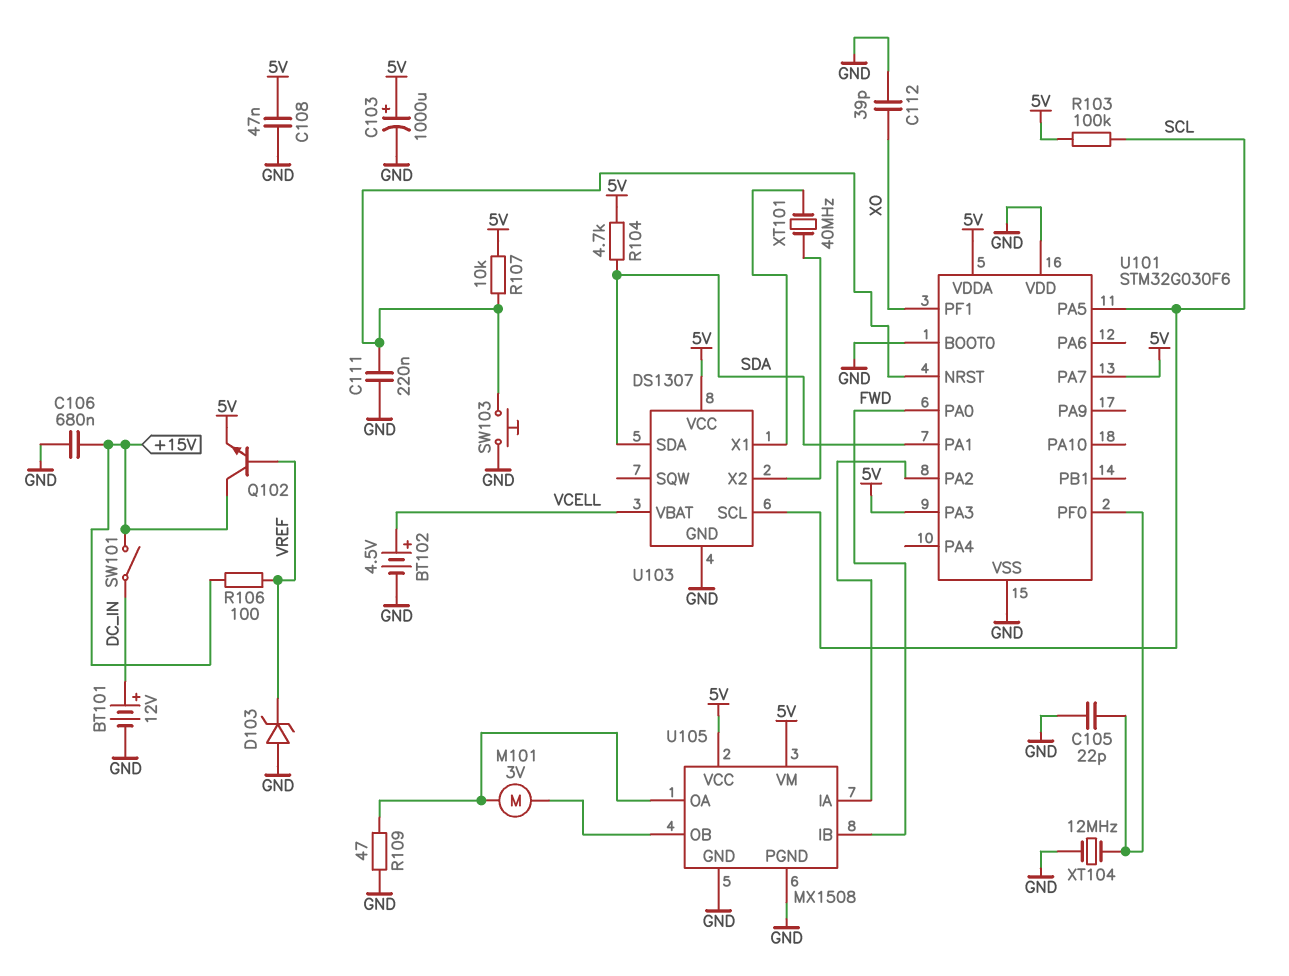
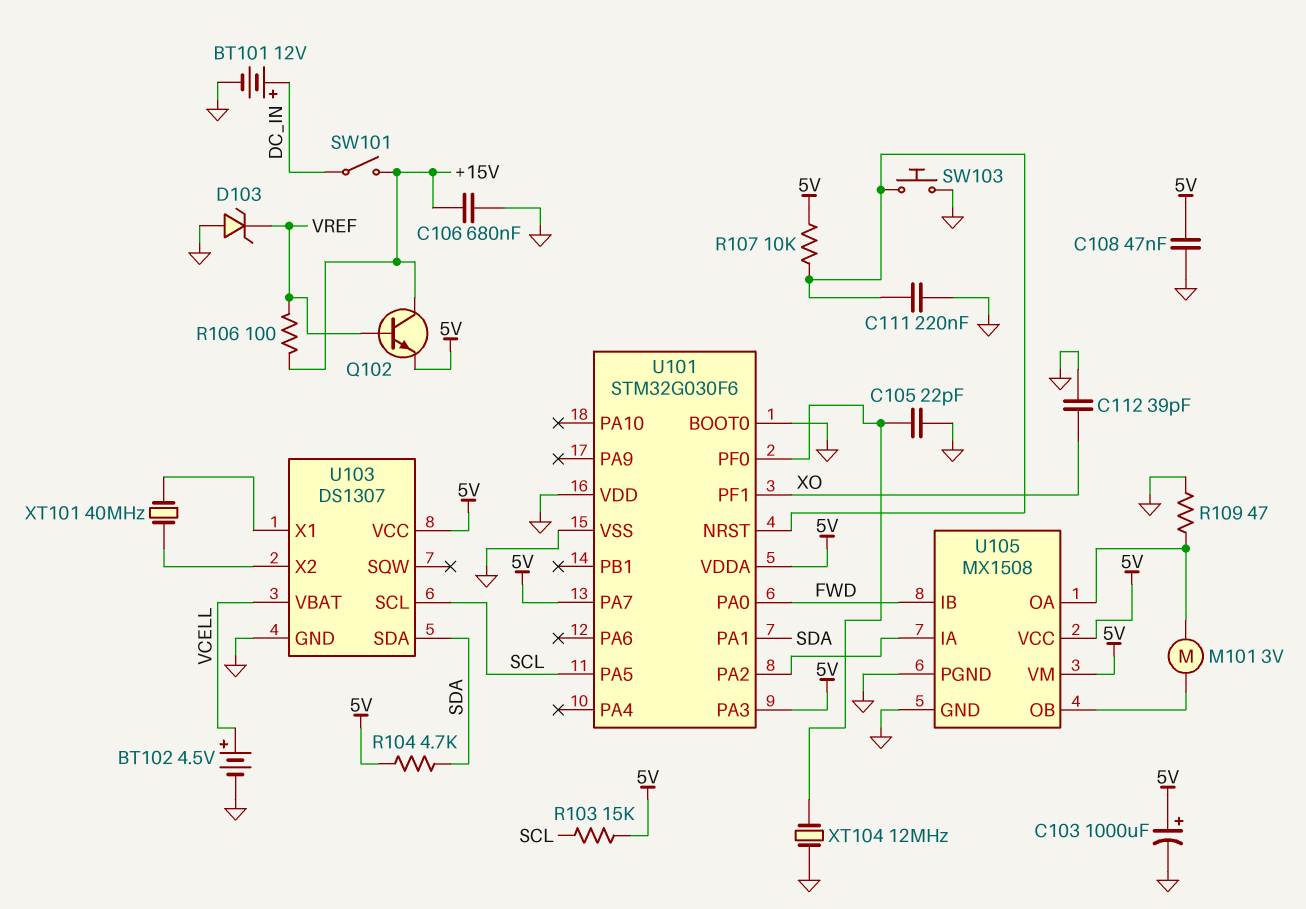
R103: 100k (5V, SCL) -> 15k (5V, SCL)

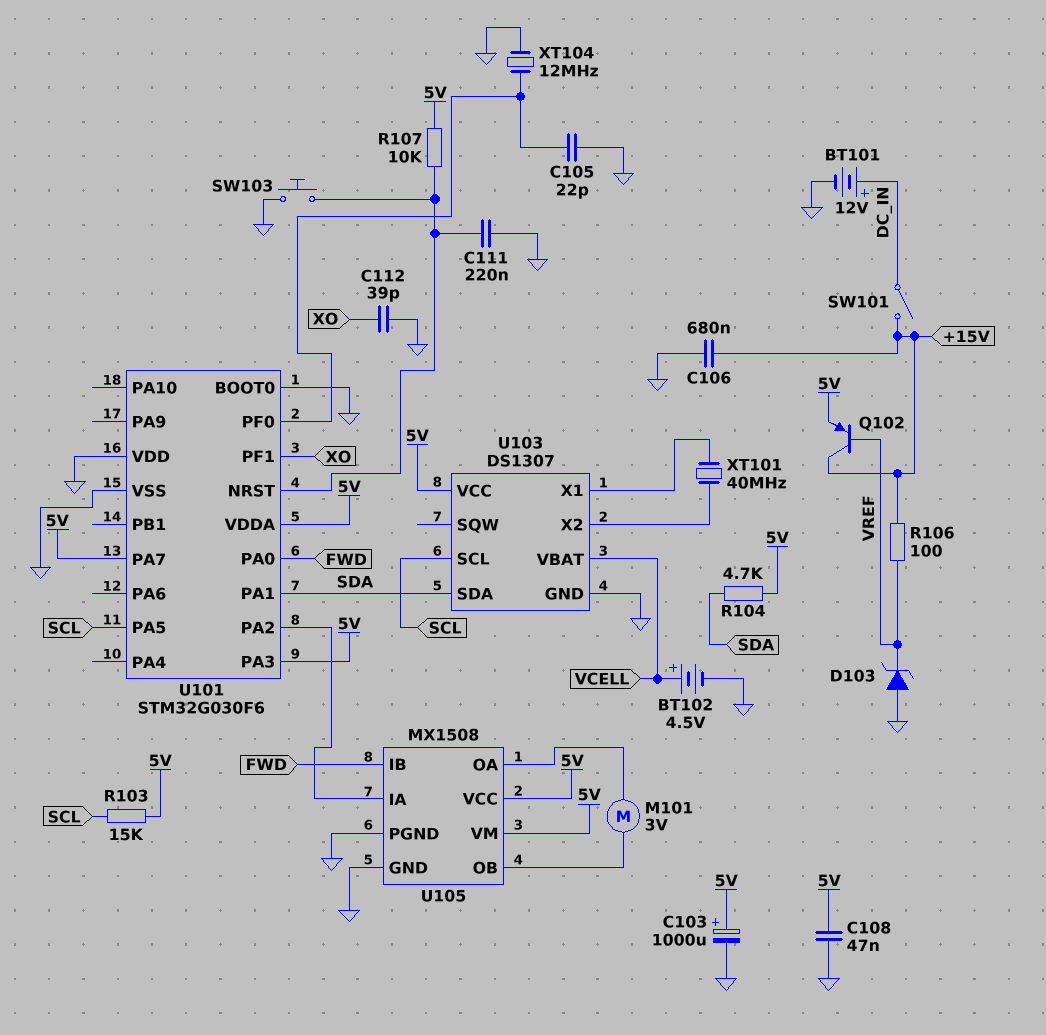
Q102: NPN (B VREF, C +15V, E 5V) -> PNP (B VREF, C +15V, E 5V)
R109: 47 (GND, U105/OA) -> none

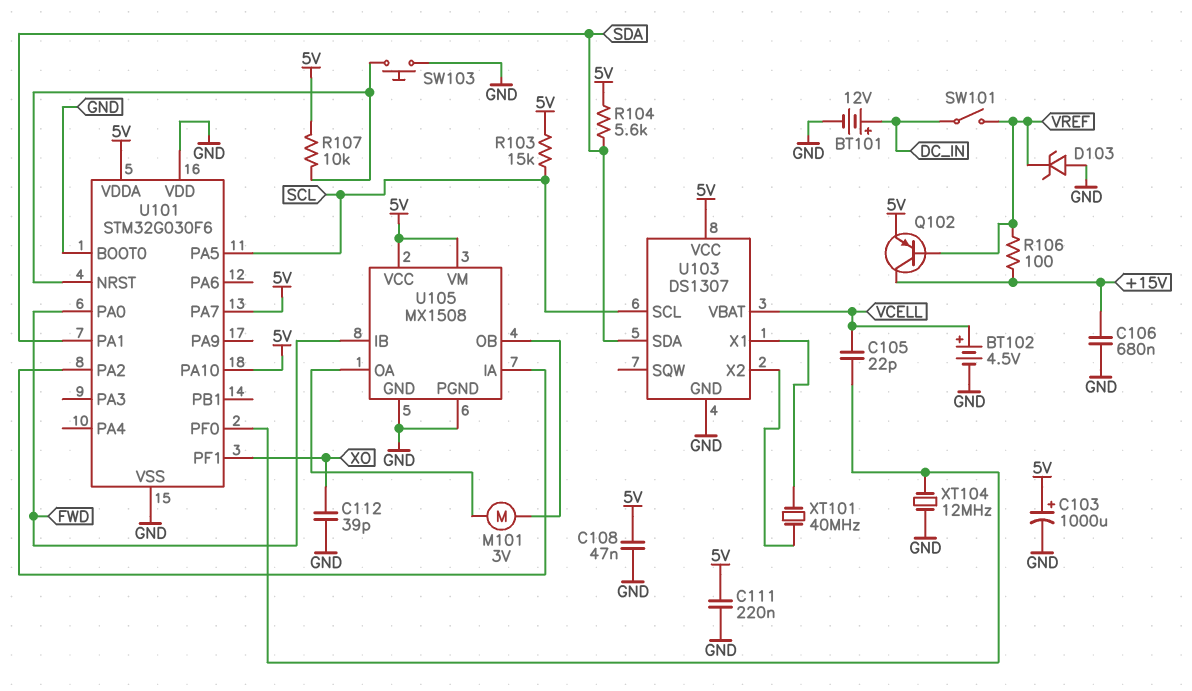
C105: 22pF (GND, U101/PF0) -> 22pF (U101/PF0, VCELL)
C111: 220nF (GND, U101/NRST) -> 220nF (5V, GND)
R104: 4.7k (5V, SDA) -> 5.6k (5V, SDA)
SW101: switch (+15V, DC_IN) -> switch (DC_IN, VREF)
U101 pin PA3: 5V -> none
U101 pin PA10: none -> 5V

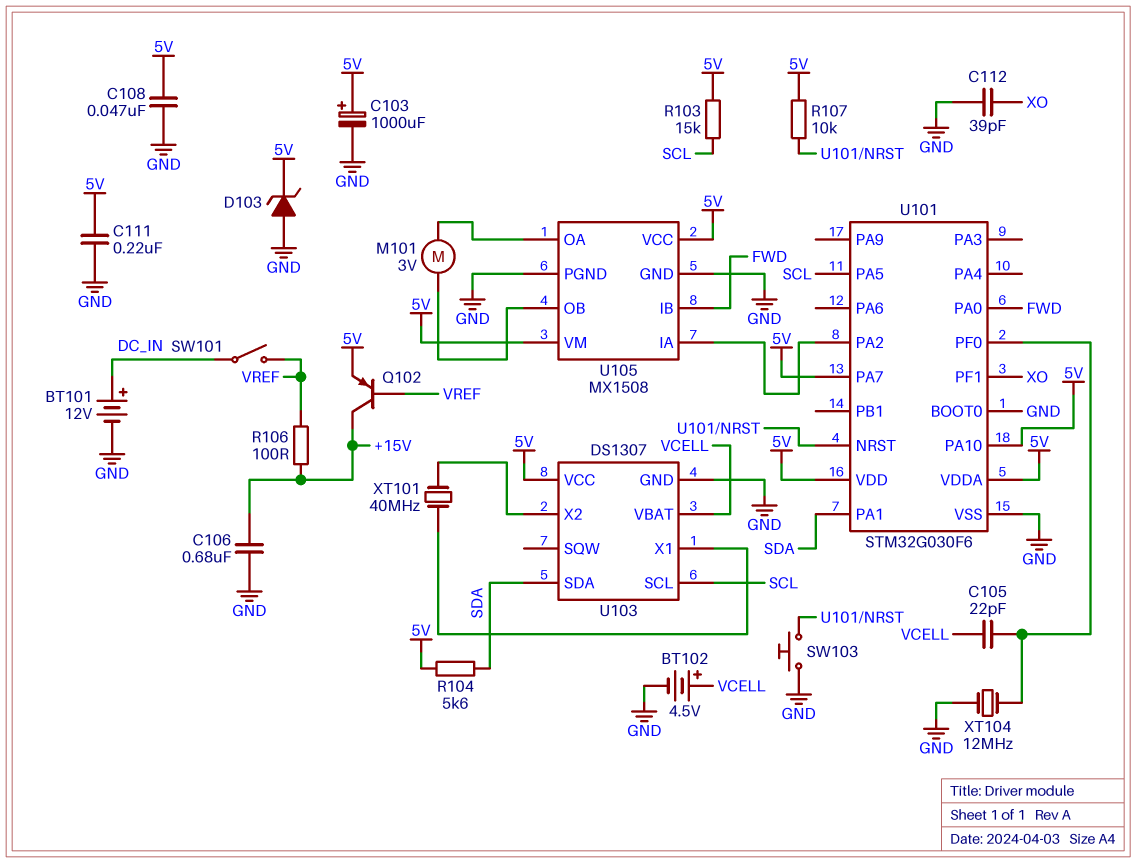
D103: zener (A GND, K VREF) -> zener (A GND, K 5V)
U101 pin VDD: GND -> 5V

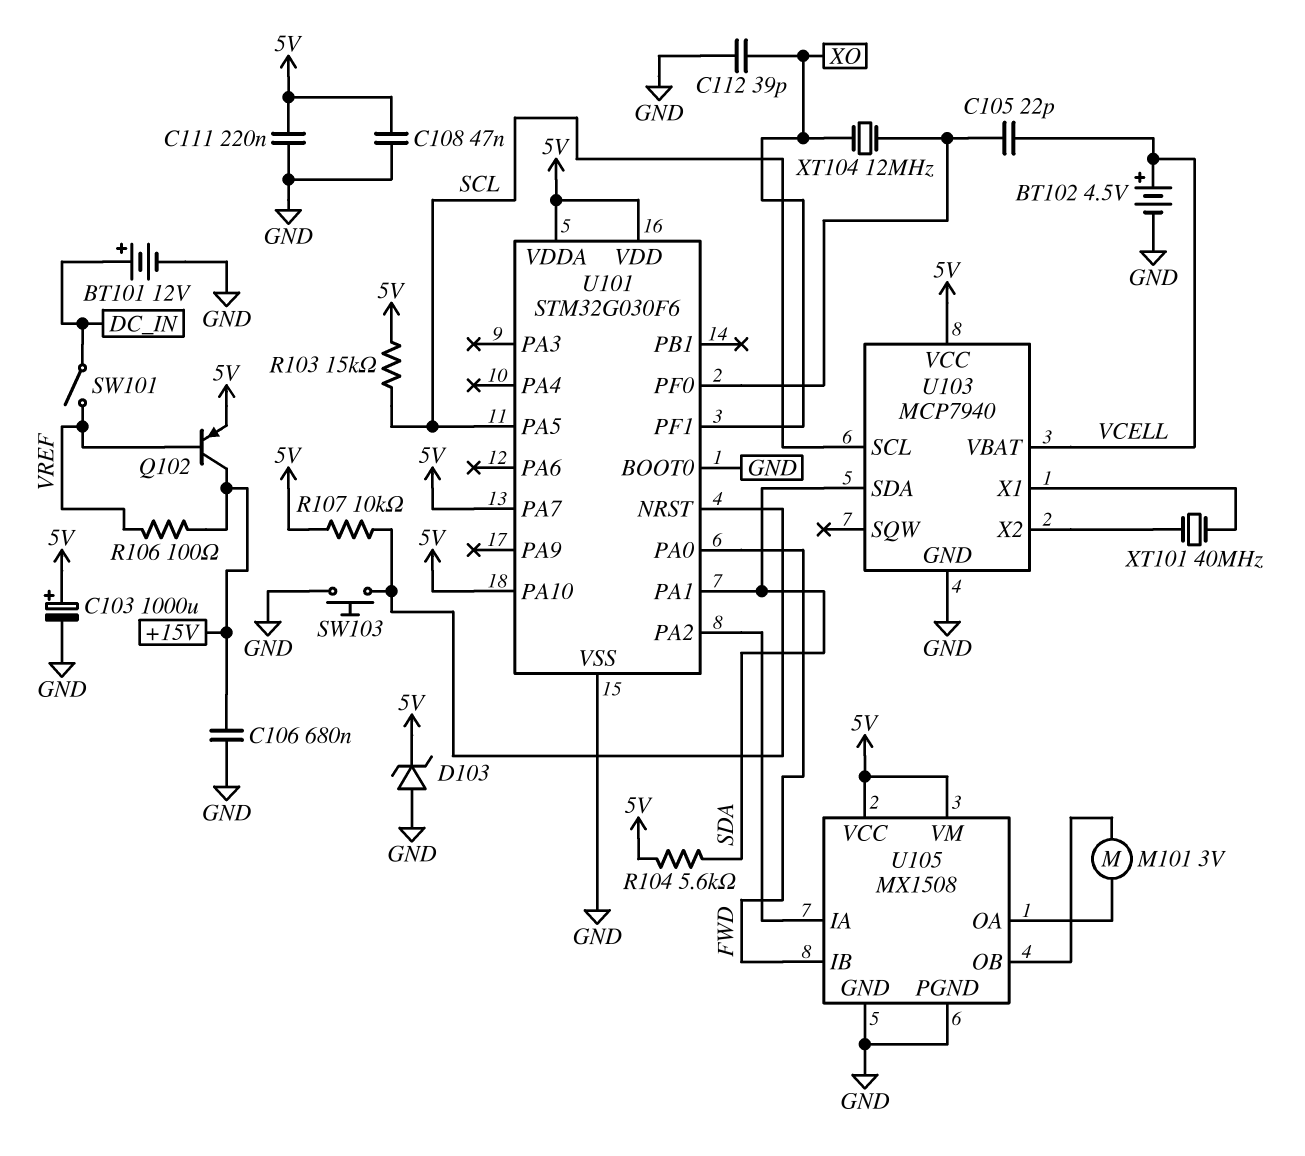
U103: DS1307 -> MCP7940
XT104: 12MHz (GND, U101/PF0) -> 12MHz (U101/PF0, XO)

